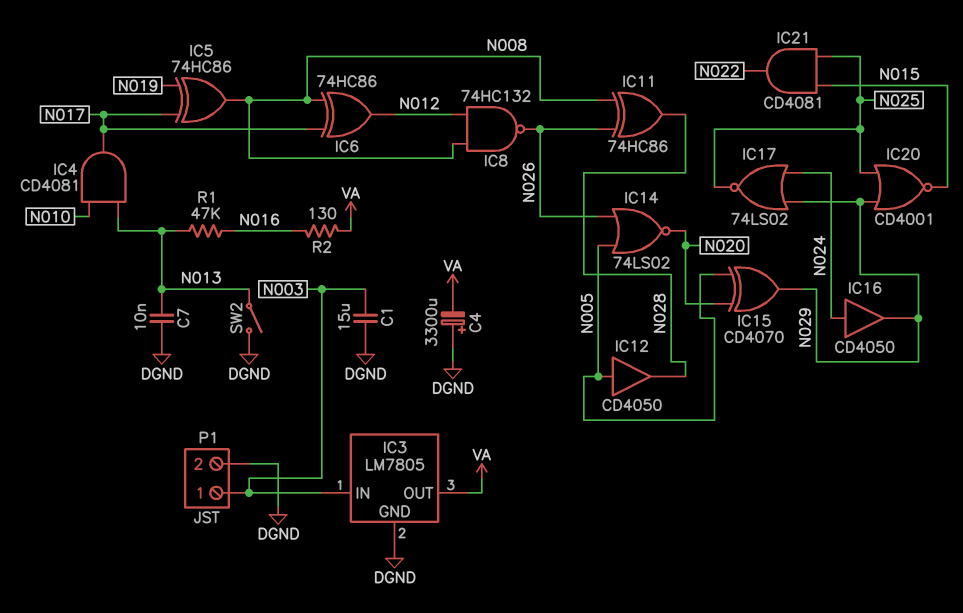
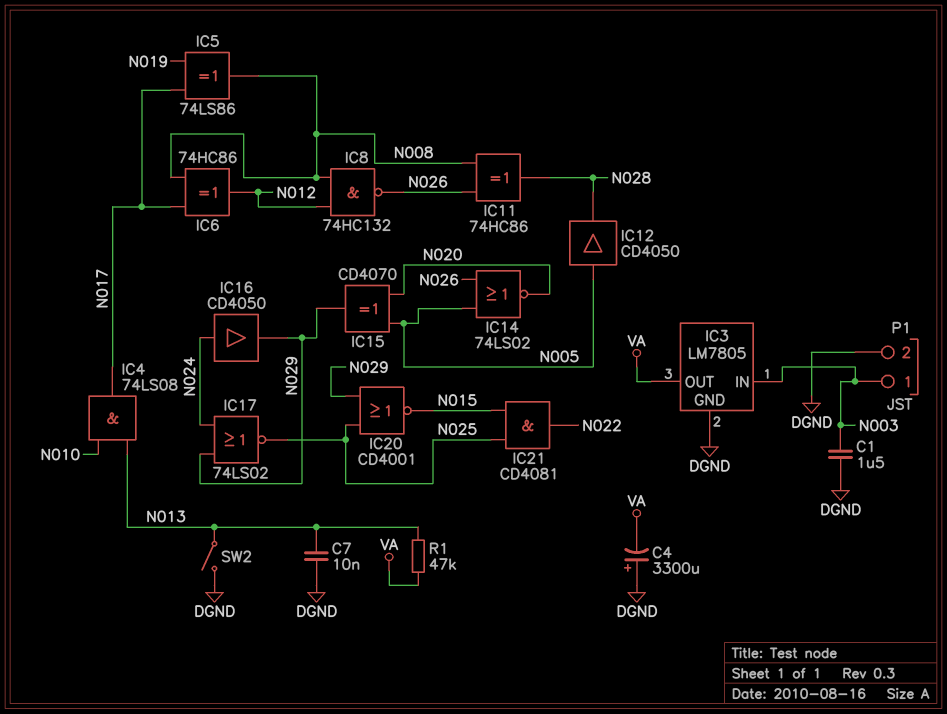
C1: 15uF (DGND, N003) -> 1.5uF (DGND, N003)
IC4: AND CD4081 (in N010, in N013, out N017) -> AND 74LS08 (in N010, in N013, out N017)
IC5: XOR 74HC86 (in N017, in N019, out N008) -> XOR 74LS86 (in N017, in N019, out N008)
R1: 47k (N013, N016) -> 47k (N013, VA)
R2: 130 (N016, VA) -> none

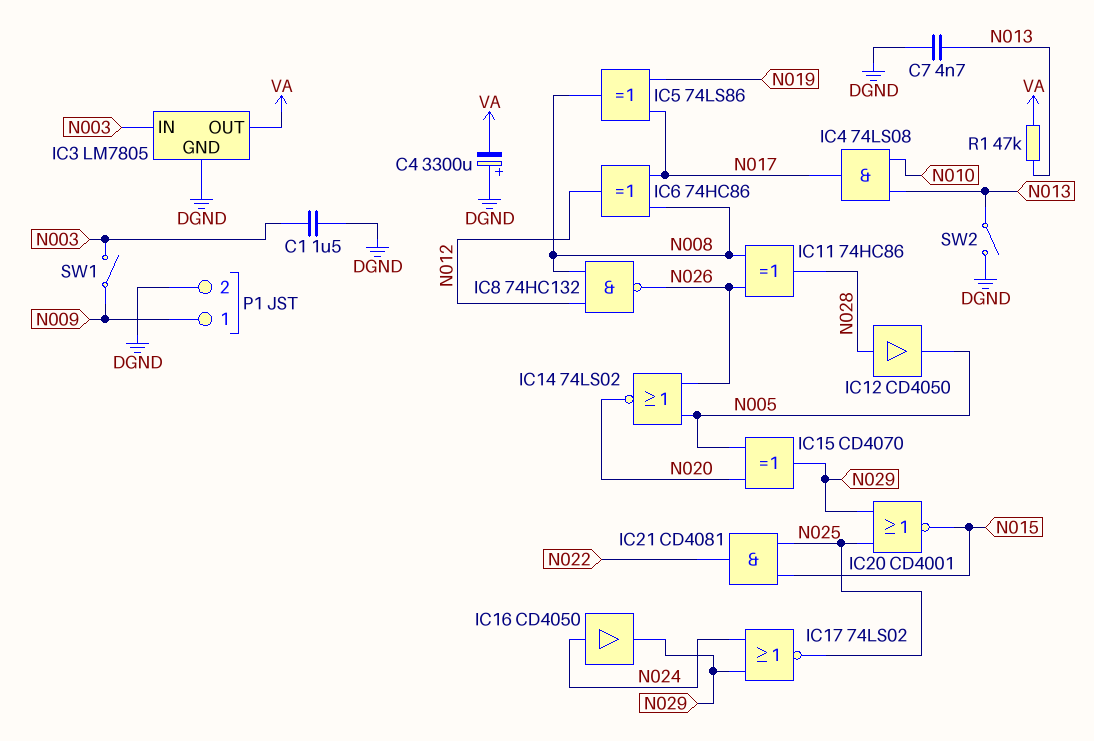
C7: 10nF (DGND, N013) -> 4.7nF (DGND, N013)
IC12: buffer CD4050 (in N005, out N028) -> buffer CD4050 (in N028, out N005)
P1 pin 1: N003 -> N009
SW1: none -> switch (N003, N009)

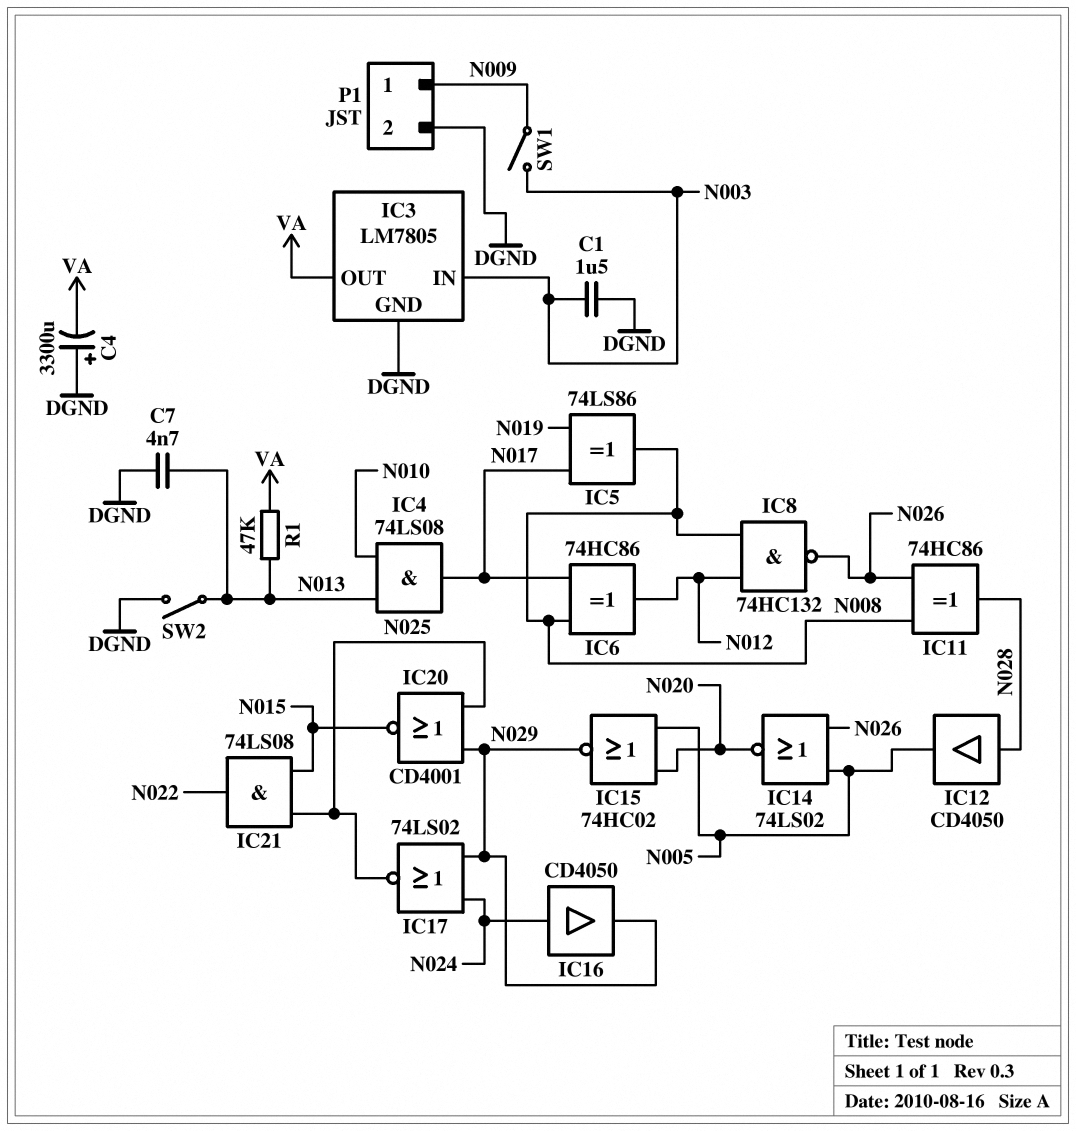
IC15: XOR CD4070 (in N005, in N020, out N029) -> NOR 74HC02 (in N005, in N020, out N029)
IC21: AND CD4081 (in N015, in N025, out N022) -> AND 74LS08 (in N015, in N025, out N022)

